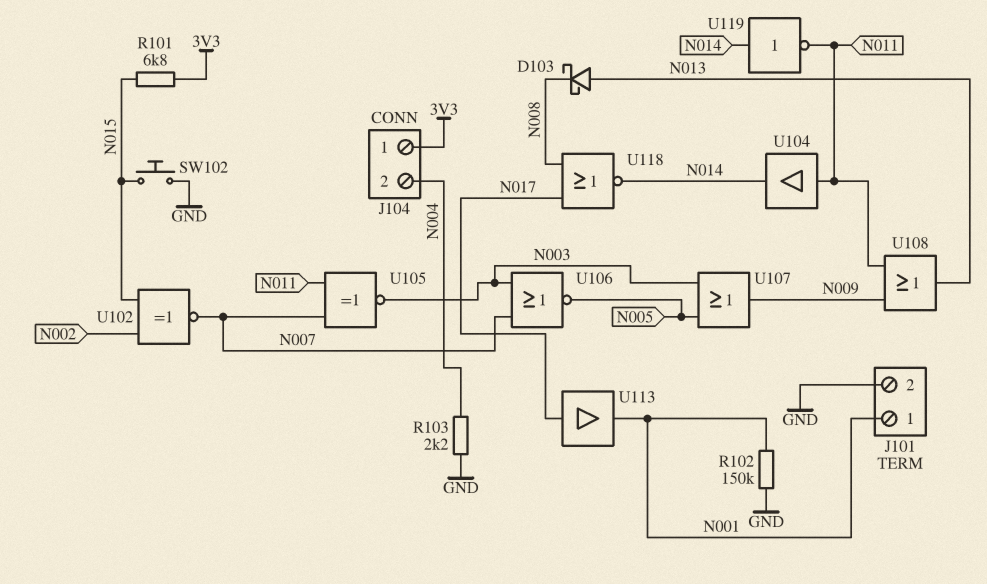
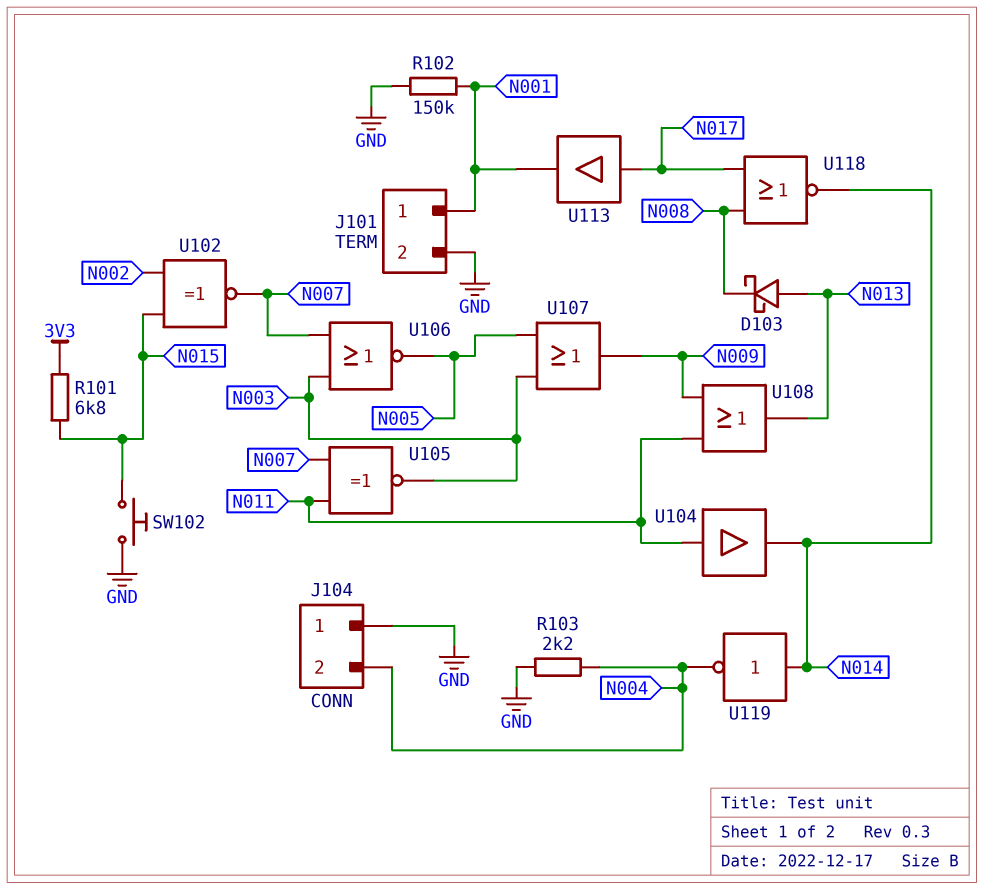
J104 pin 1: 3V3 -> GND
U119: NOT (in N014, out N011) -> NOT (in N014, out N004)

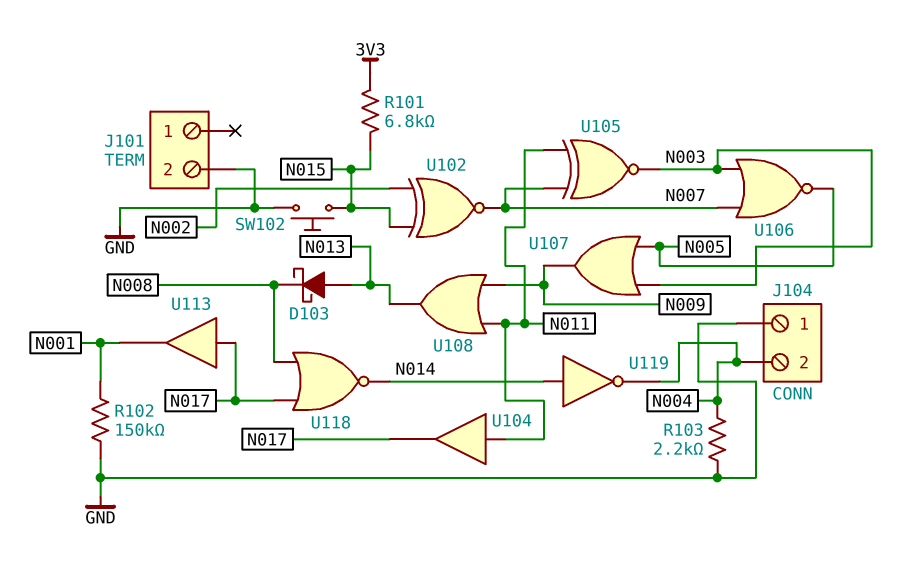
J101 pin 1: N001 -> none
U104: buffer (in N011, out N014) -> buffer (in N011, out N017)

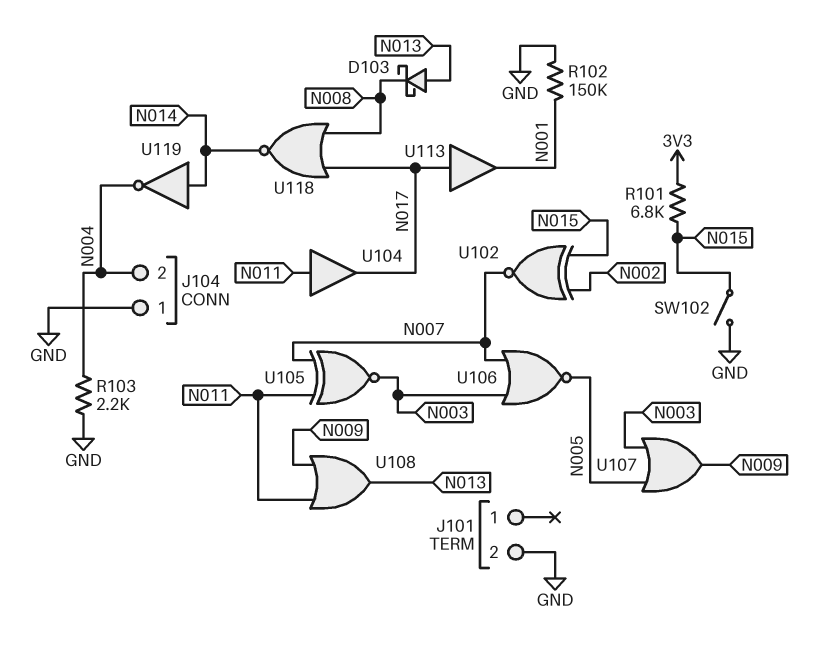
SW102: button (GND, N015) -> switch (GND, N015)

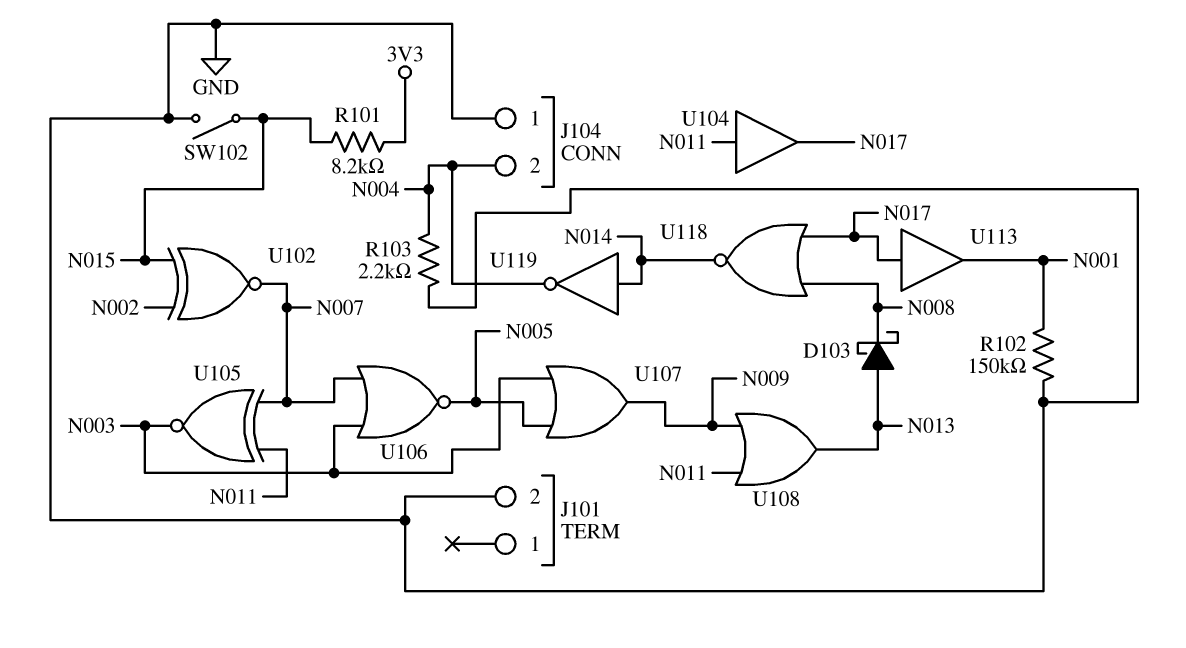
R101: 6.8k (3V3, N015) -> 8.2k (3V3, N015)

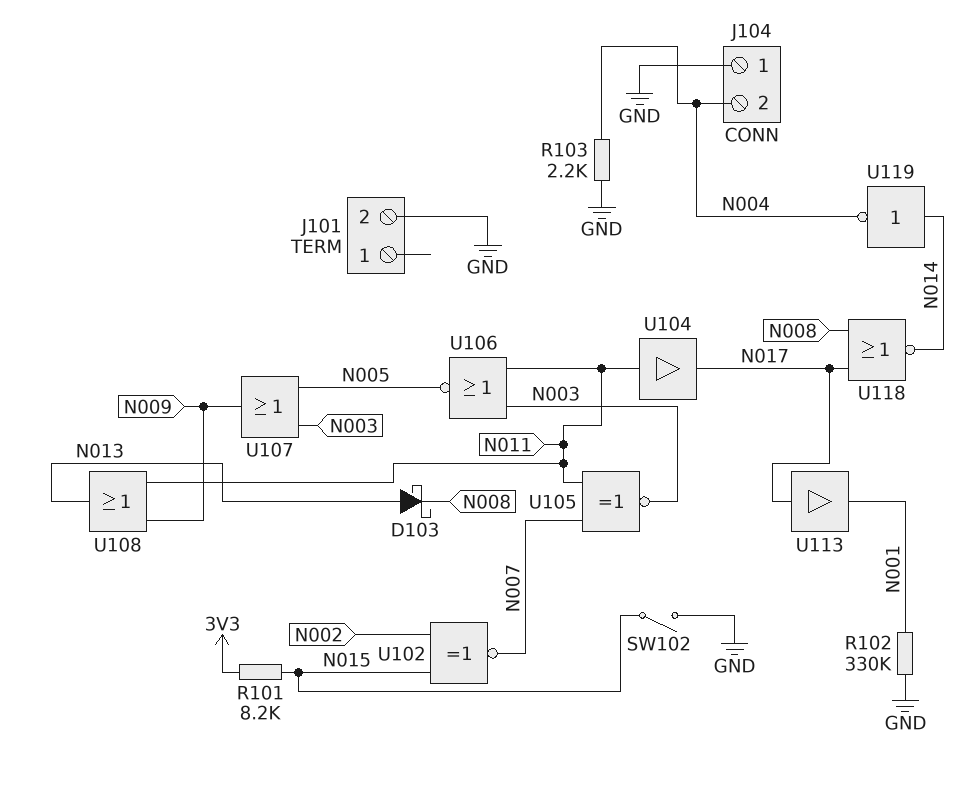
R102: 150k (GND, N001) -> 330k (GND, N001)
U106: NOR (in N003, in N007, out N005) -> NOR (in N003, in N011, out N005)

